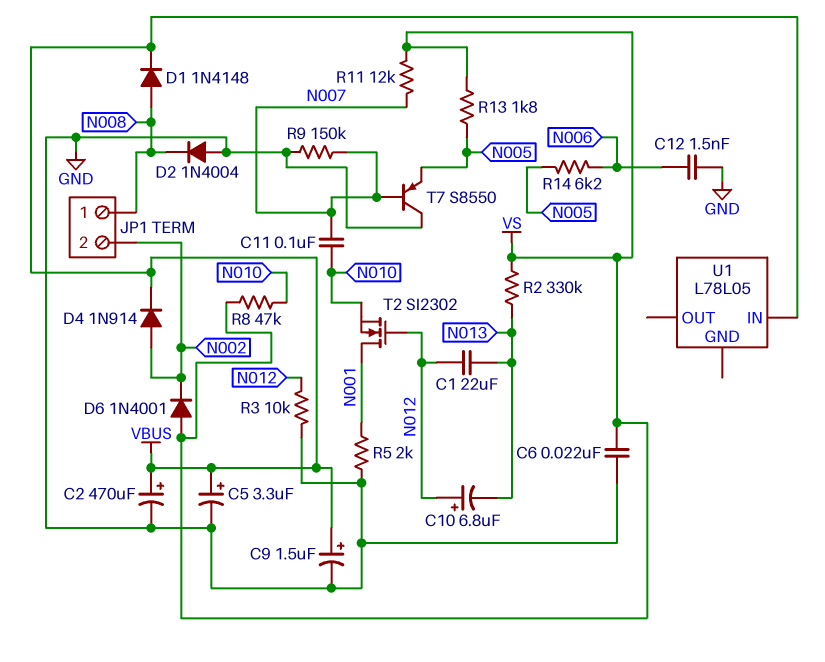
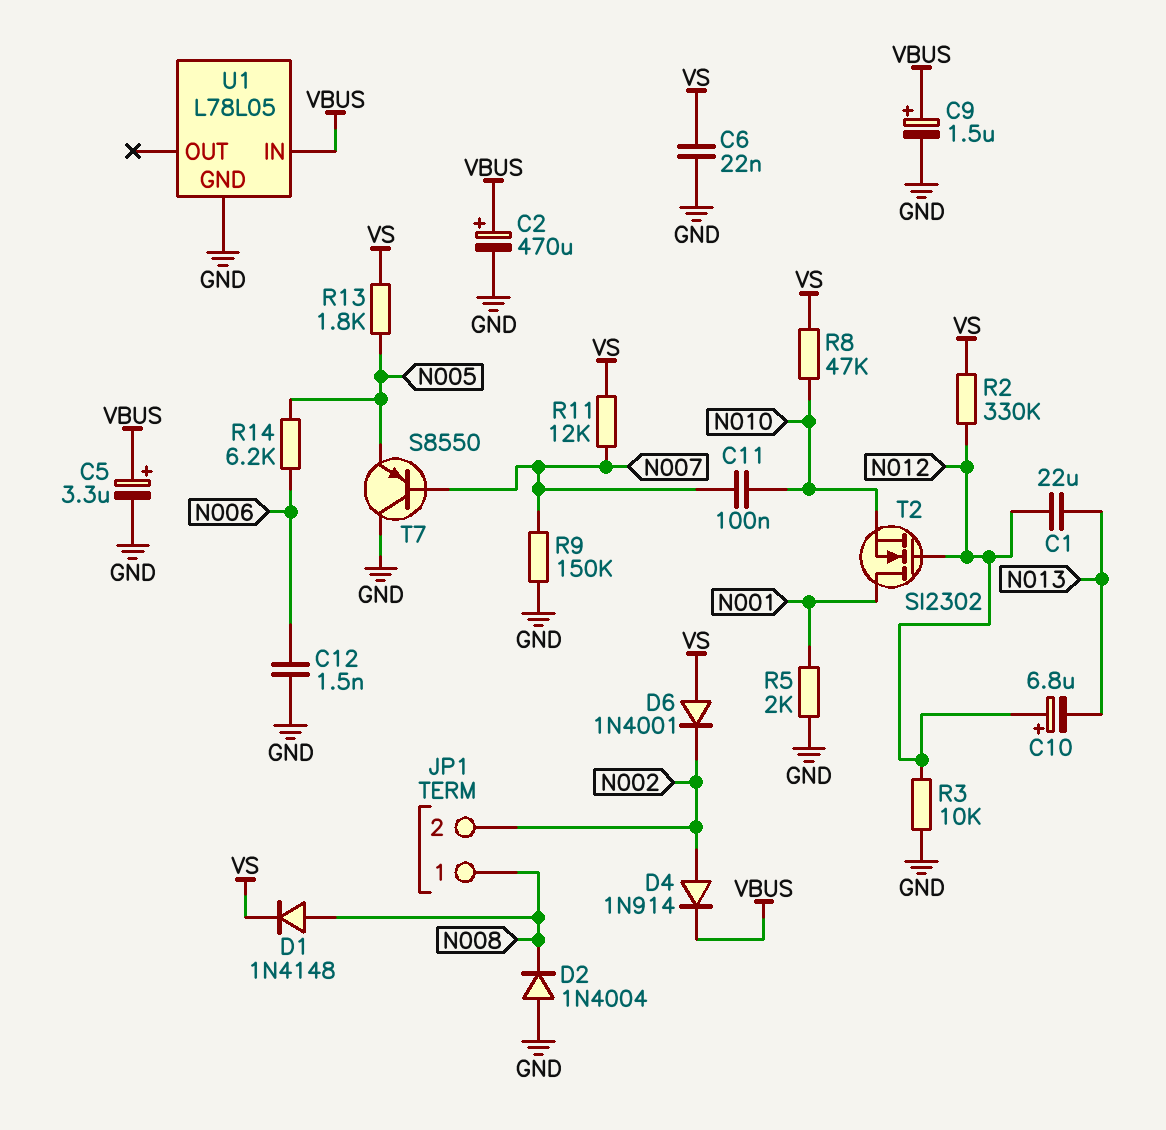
D1: diode 1N4148 (A N008, K VBUS) -> diode 1N4148 (A N008, K VS)
R2: 330k (N013, VS) -> 330k (N012, VS)
U1 pin GND: none -> GND

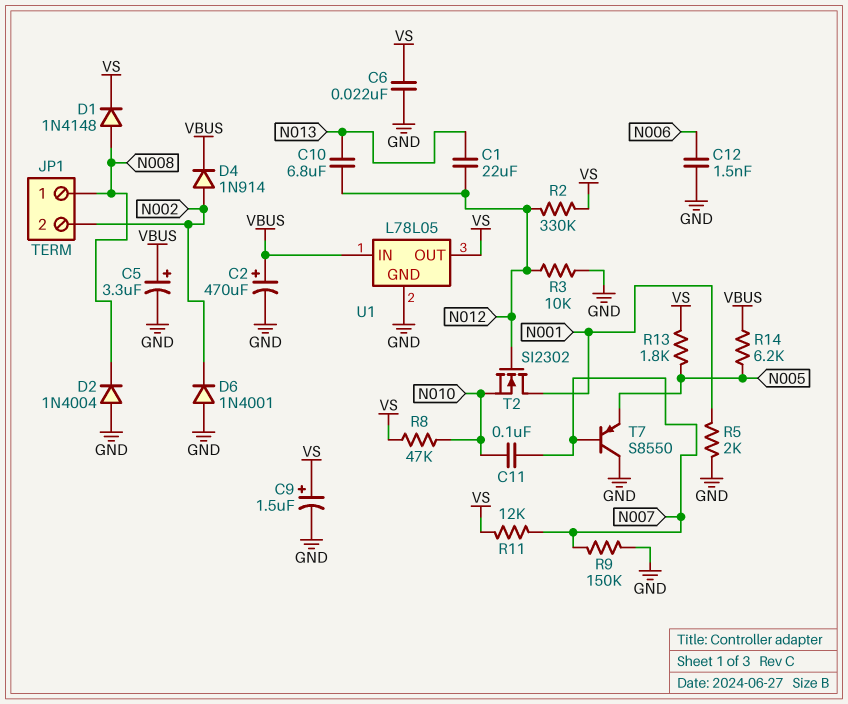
C9: 1.5uF (plus VBUS, minus GND) -> 1.5uF (plus VS, minus GND)
C10: 6.8uF (plus N012, minus N013) -> 6.8uF (N012, N013)
D6: diode 1N4001 (A VS, K N002) -> diode 1N4001 (A GND, K N002)
R14: 6.2k (N005, N006) -> 6.2k (N005, VBUS)
U1 pin OUT: none -> VS

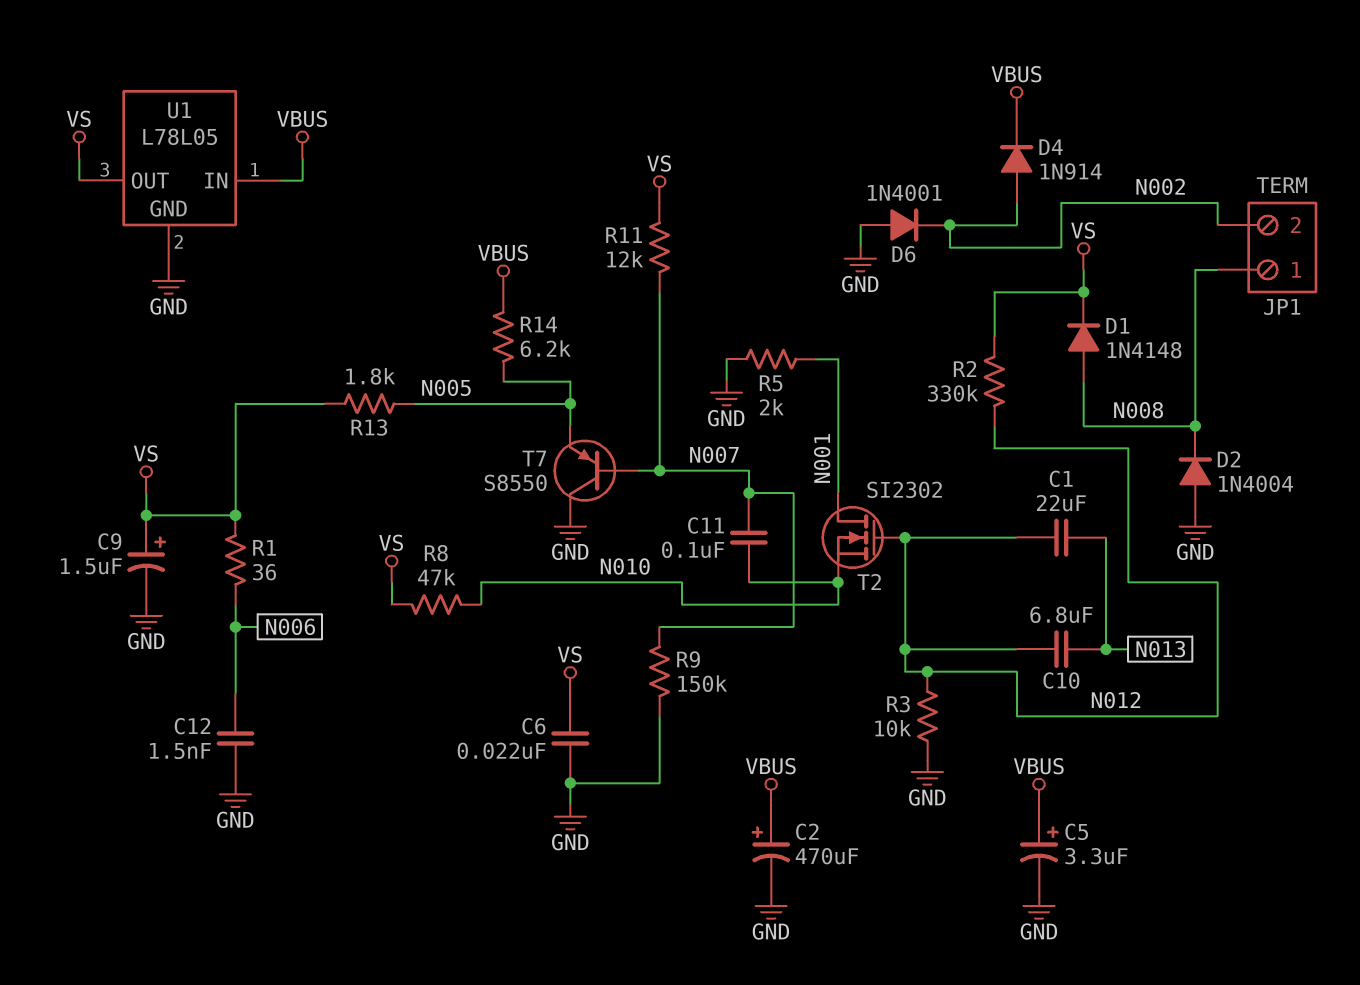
R1: none -> 36 (N006, VS)

